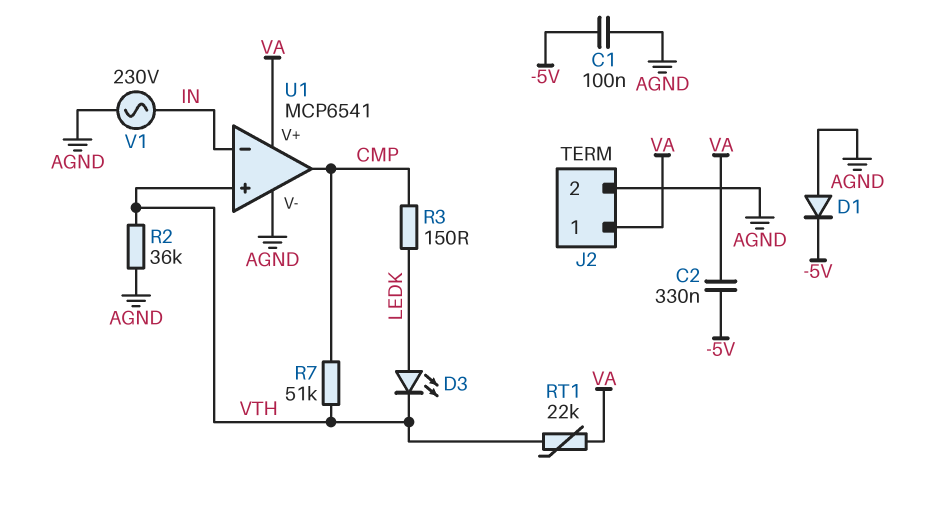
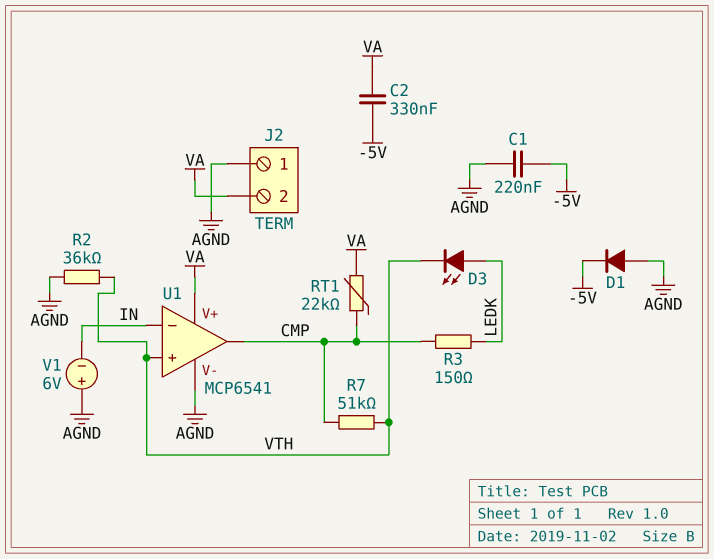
C1: 100nF (-5V, AGND) -> 220nF (-5V, AGND)
J2 pin 1: VA -> AGND
J2 pin 2: AGND -> VA
RT1: 22k (VA, VTH) -> 22k (CMP, VA)
V1: AC 230V (AGND, IN) -> 6V (plus AGND, minus IN)

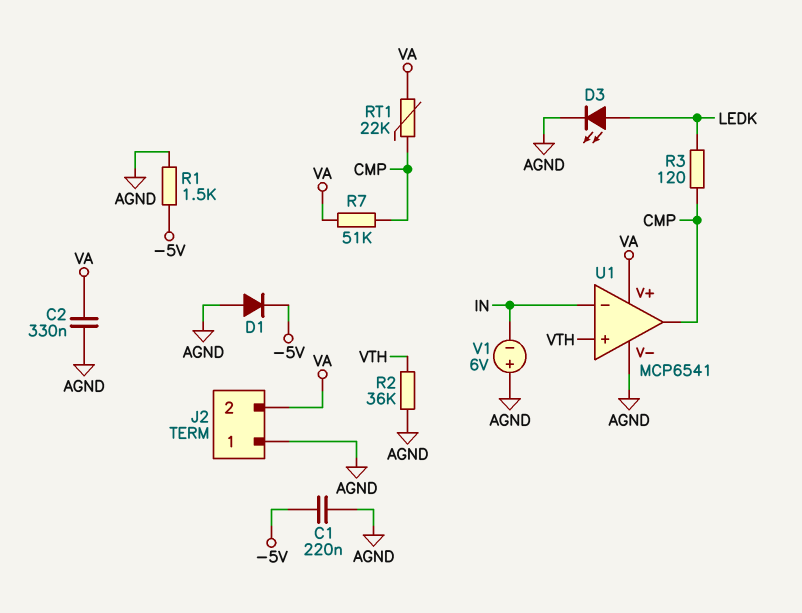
C2: 330nF (-5V, VA) -> 330nF (AGND, VA)
D3: LED (A LEDK, K VTH) -> LED (A LEDK, K AGND)
R1: none -> 1.5k (-5V, AGND)
R3: 150 (CMP, LEDK) -> 120 (CMP, LEDK)
R7: 51k (CMP, VTH) -> 51k (CMP, VA)

